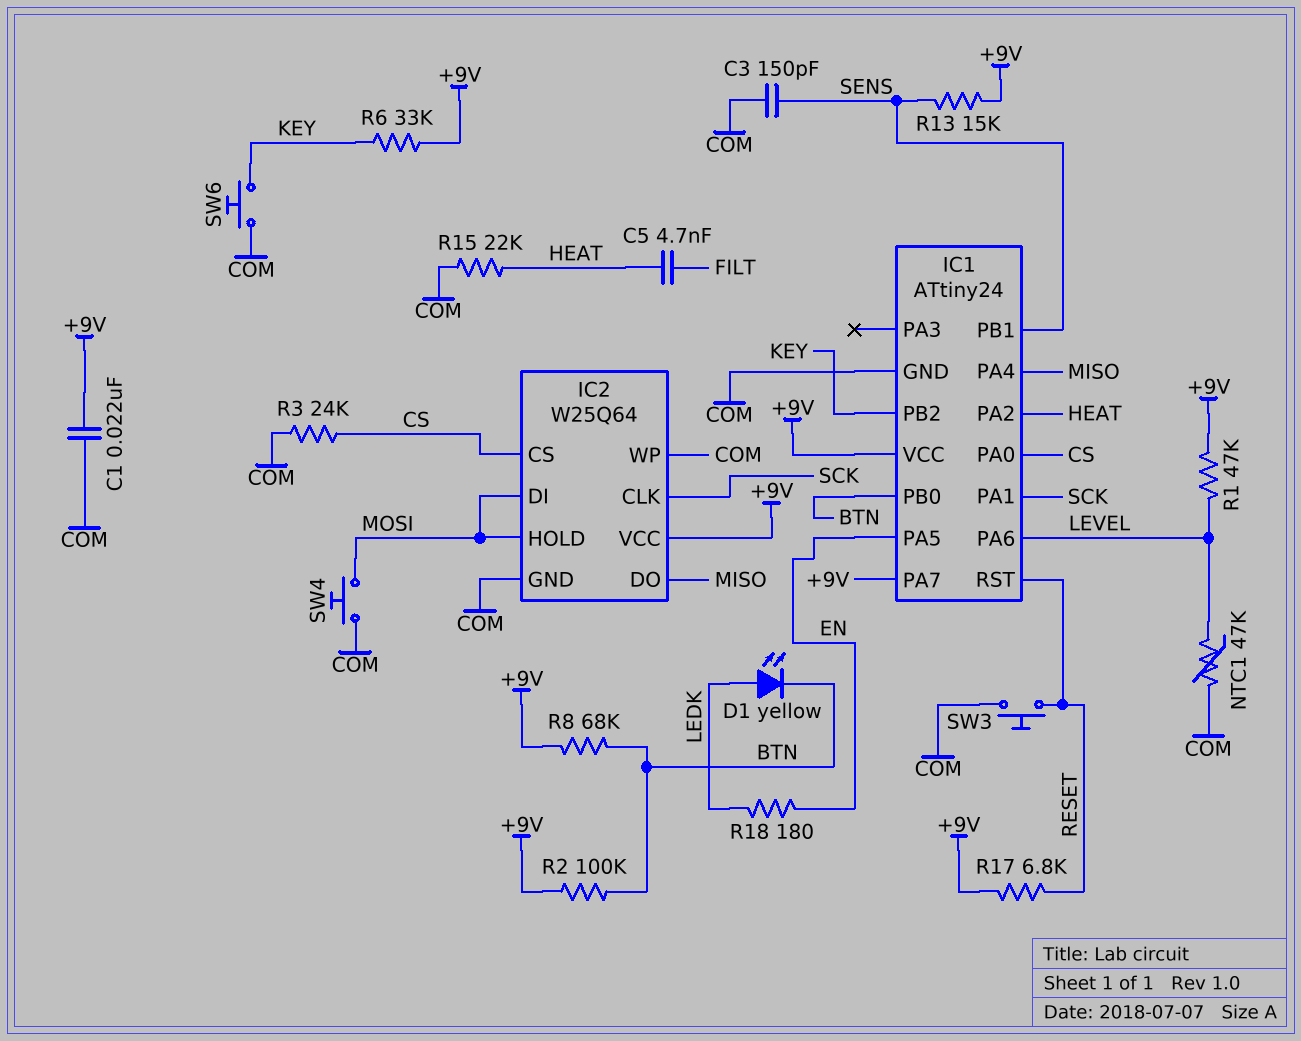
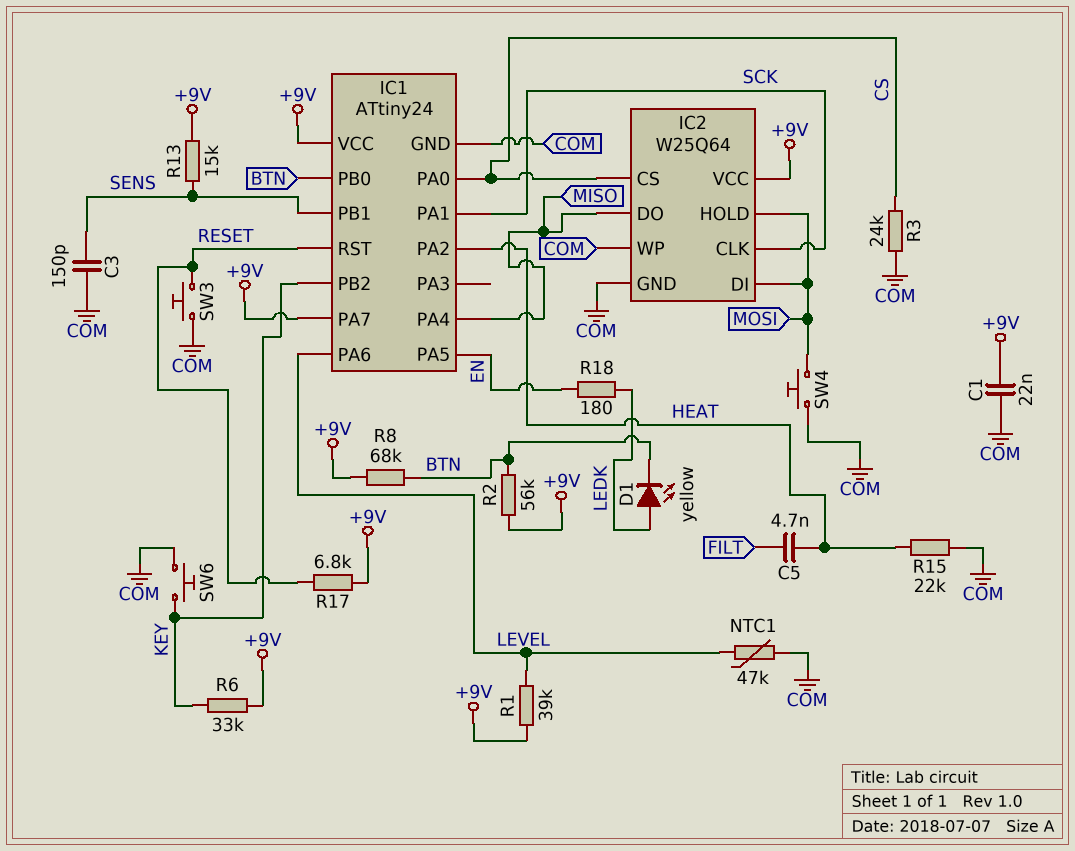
R1: 47k (+9V, LEVEL) -> 39k (+9V, LEVEL)
R2: 100k (+9V, BTN) -> 56k (+9V, BTN)

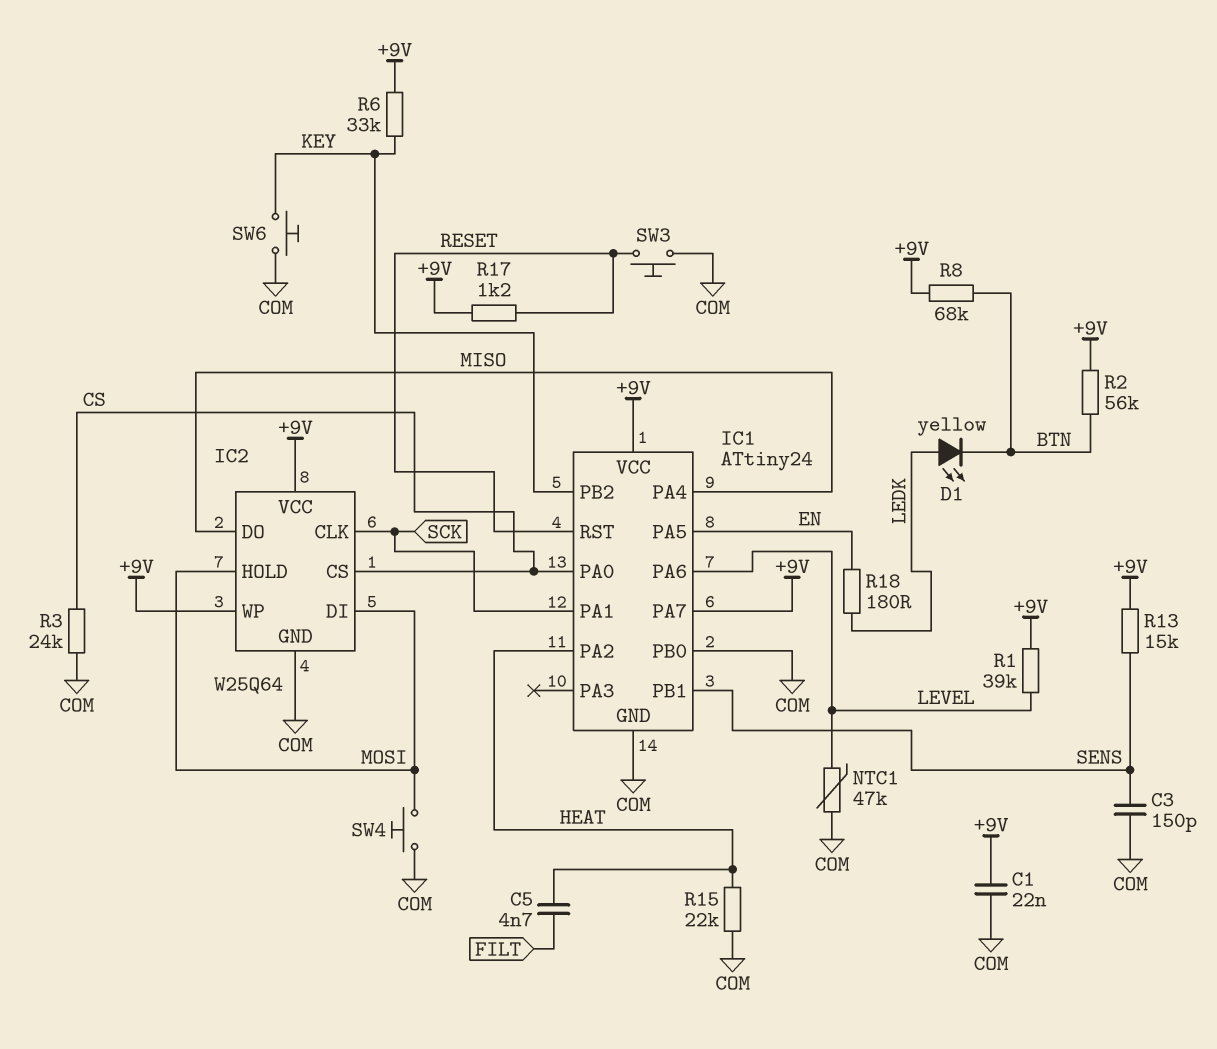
IC1 pin PB0: BTN -> COM
IC2 pin WP: COM -> +9V
R17: 6.8k (+9V, RESET) -> 1.2k (+9V, RESET)

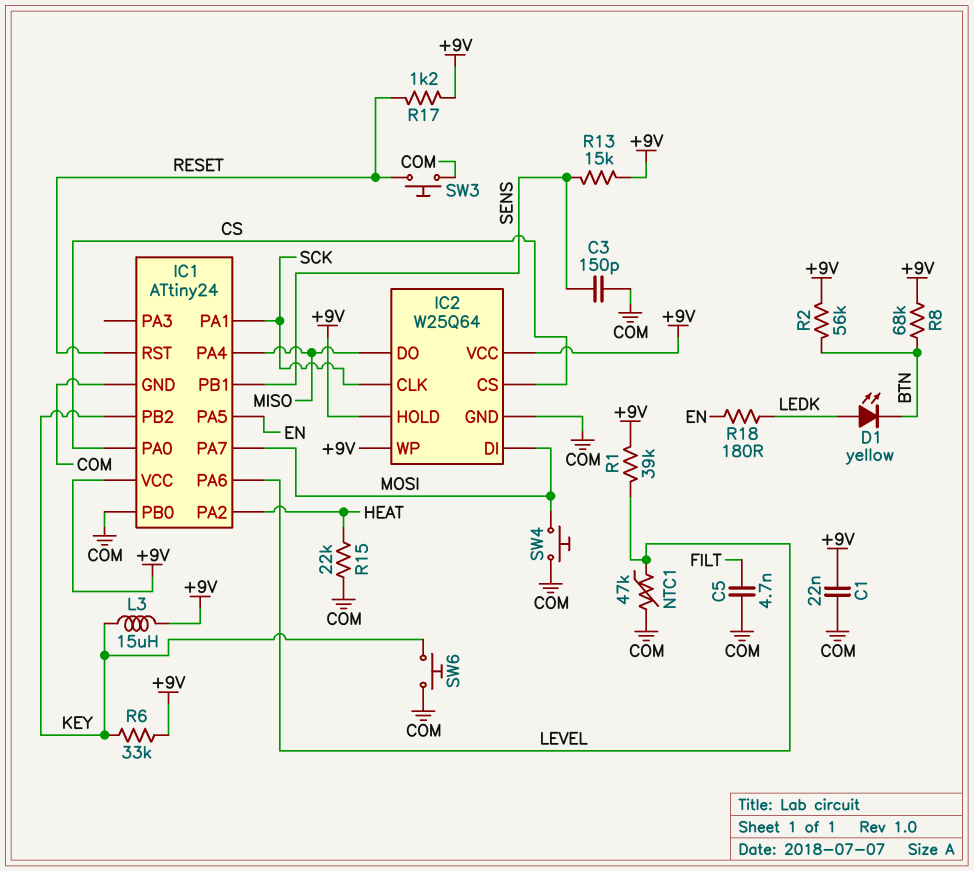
C5: 4.7nF (FILT, HEAT) -> 4.7nF (COM, FILT)
IC1 pin PA7: +9V -> MOSI
IC2 pin HOLD: MOSI -> +9V
L3: none -> 15uH (+9V, KEY)
R3: 24k (COM, CS) -> none

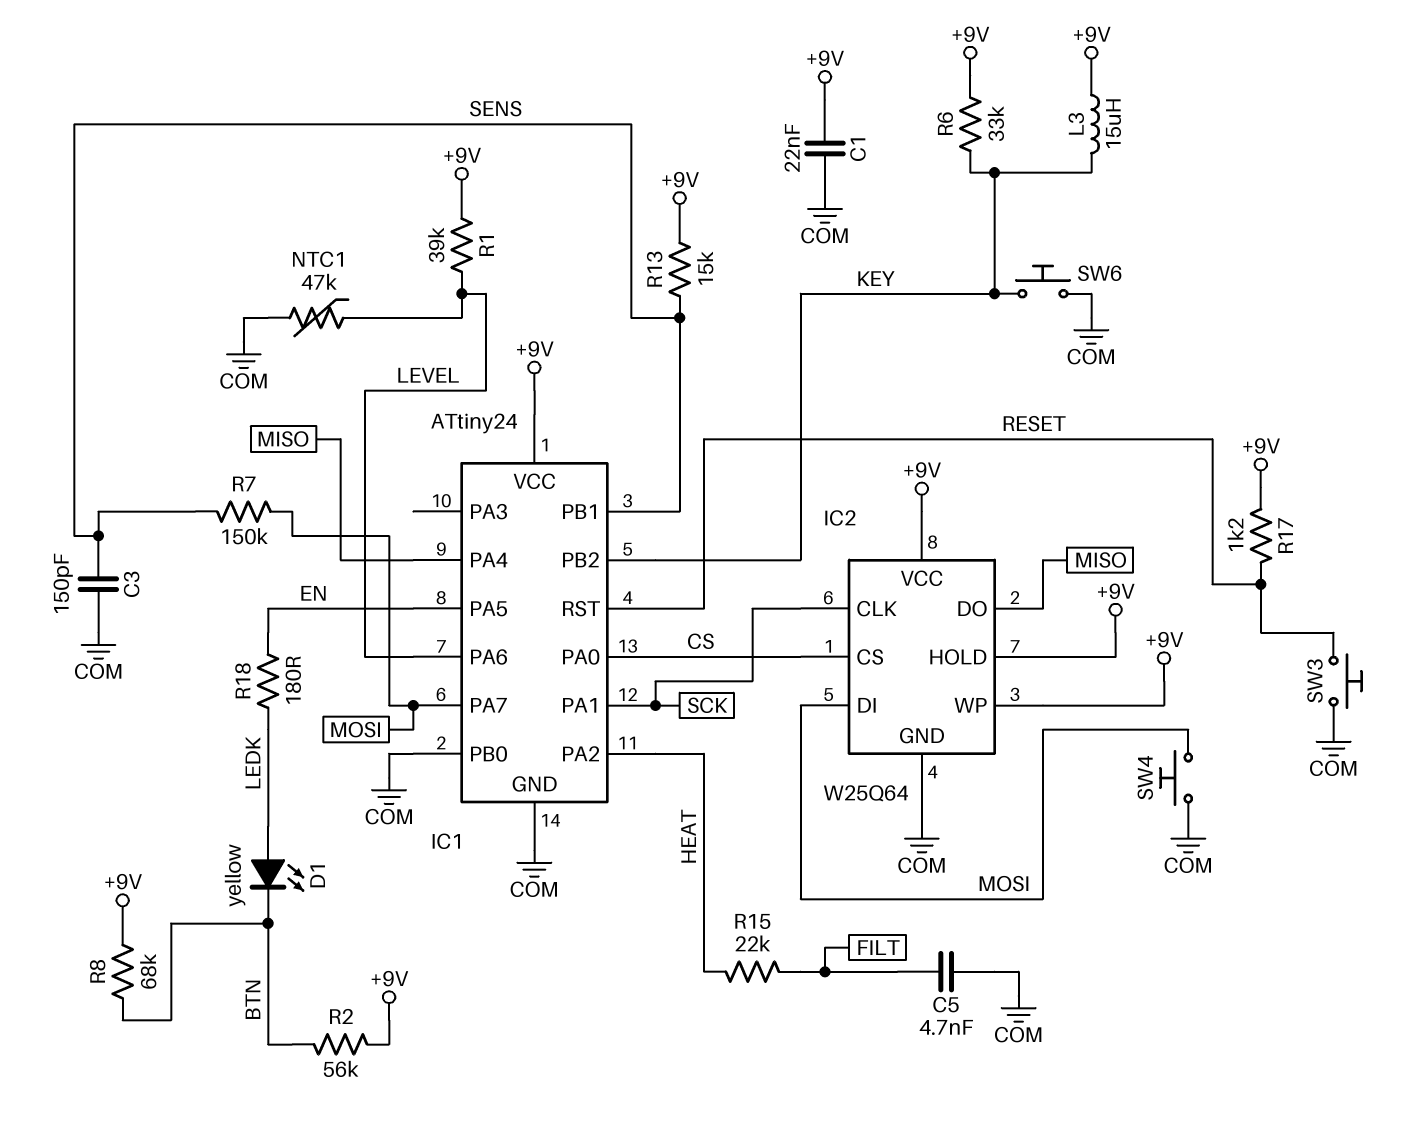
R7: none -> 150k (MOSI, SENS)
R15: 22k (COM, HEAT) -> 22k (FILT, HEAT)

